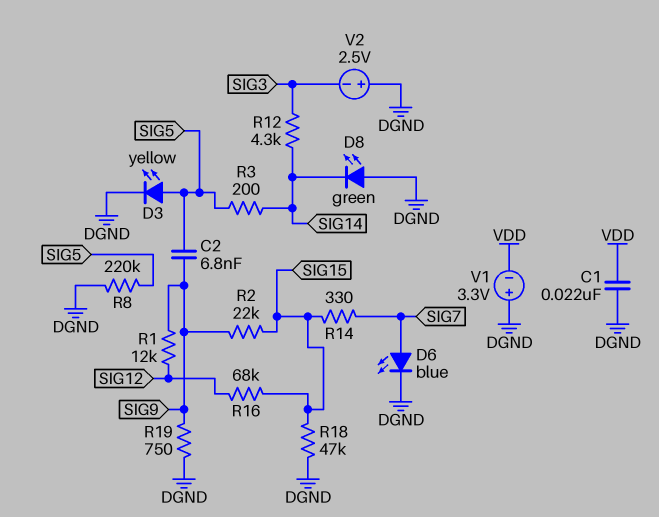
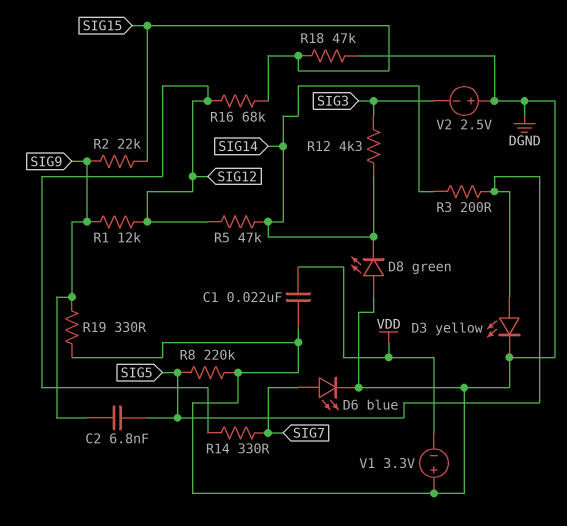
R5: none -> 47k (SIG12, SIG14)
R14: 330 (SIG7, SIG15) -> 330 (SIG7, SIG12)
R19: 750 (DGND, SIG9) -> 330 (DGND, SIG9)

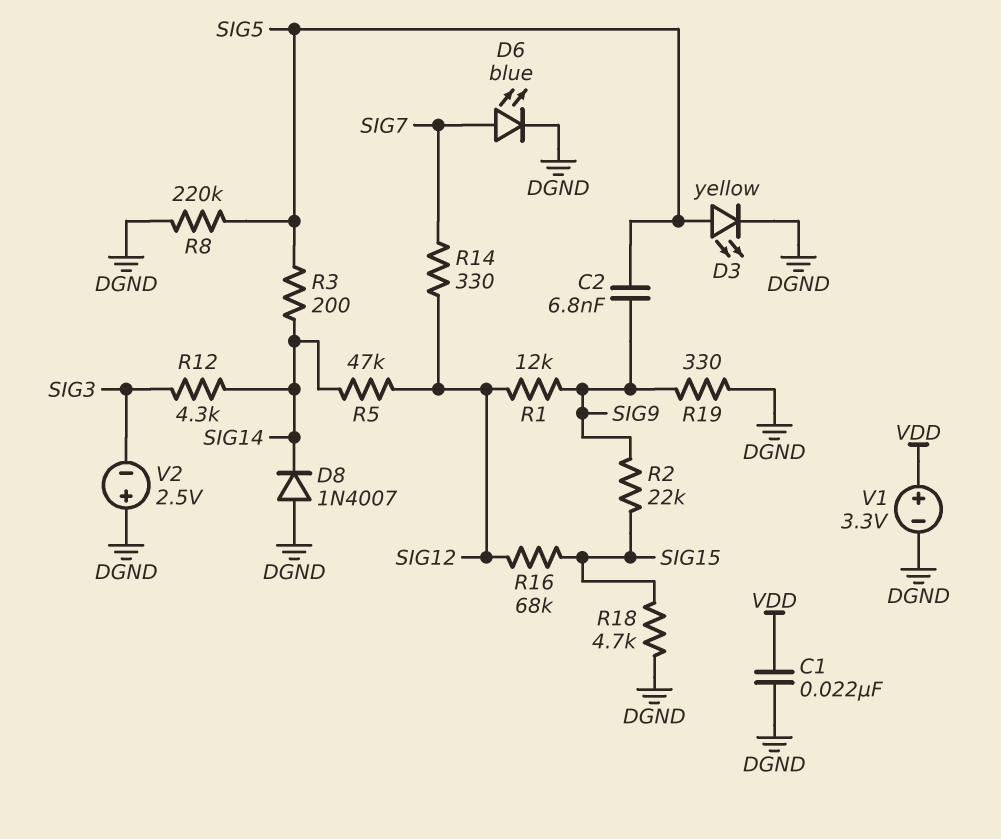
D8: LED green (A DGND, K SIG14) -> diode 1N4007 (A DGND, K SIG14)
R18: 47k (DGND, SIG15) -> 4.7k (DGND, SIG15)
V1: 3.3V (plus DGND, minus VDD) -> 3.3V (plus VDD, minus DGND)

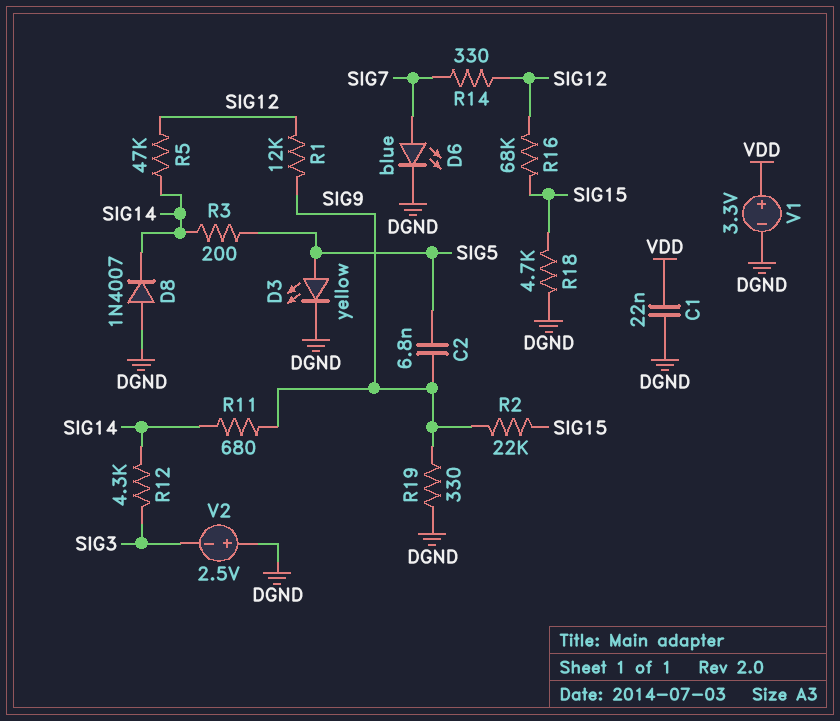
R8: 220k (DGND, SIG5) -> none
R11: none -> 680 (SIG9, SIG14)

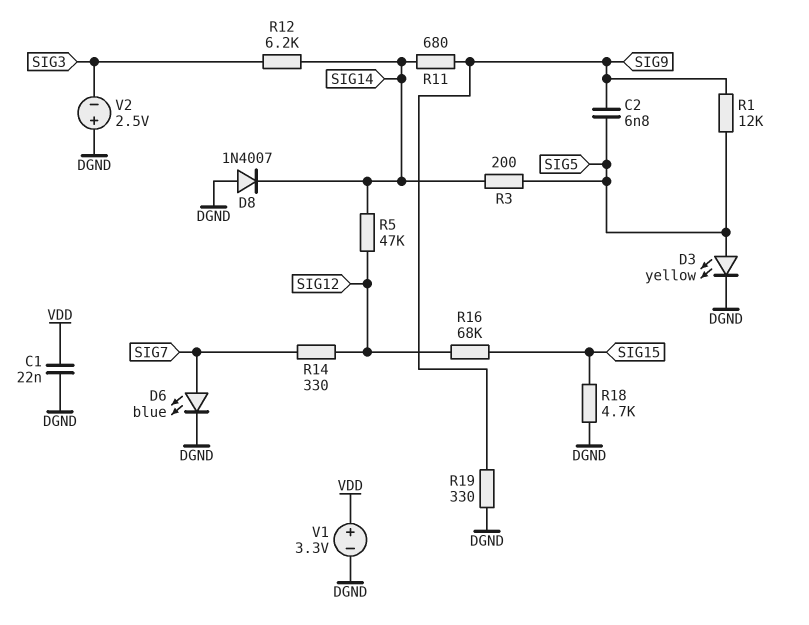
R1: 12k (SIG9, SIG12) -> 12k (SIG5, SIG9)
R2: 22k (SIG9, SIG15) -> none
R12: 4.3k (SIG3, SIG14) -> 6.2k (SIG3, SIG14)

